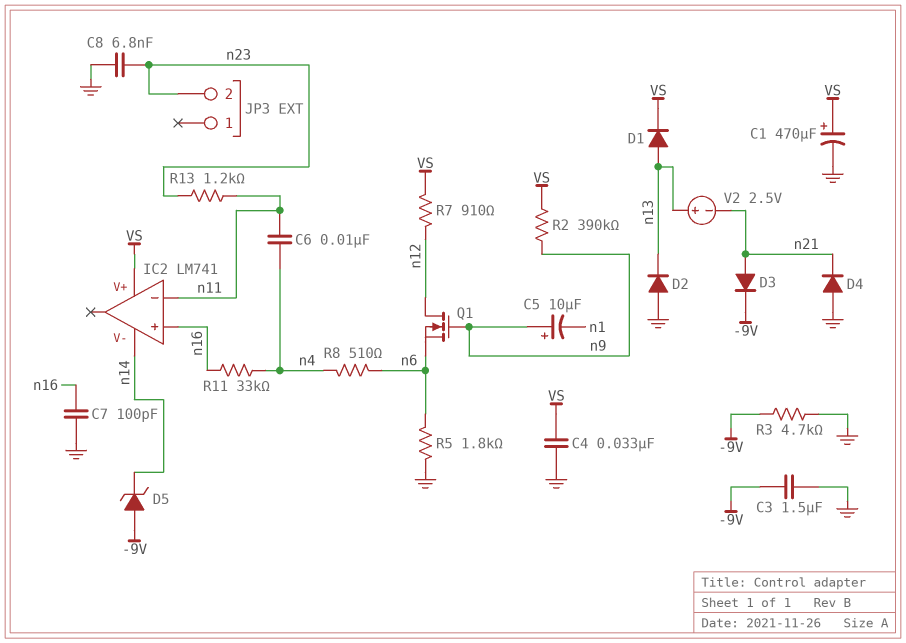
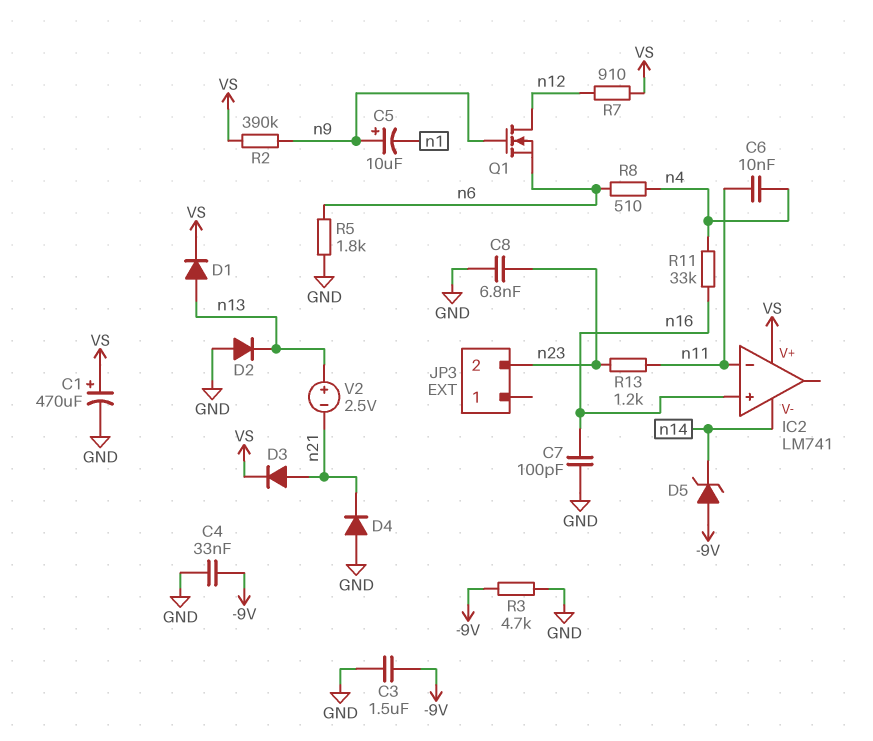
C4: 33nF (GND, VS) -> 33nF (-9V, GND)
D3: diode (A n21, K -9V) -> diode (A n21, K VS)

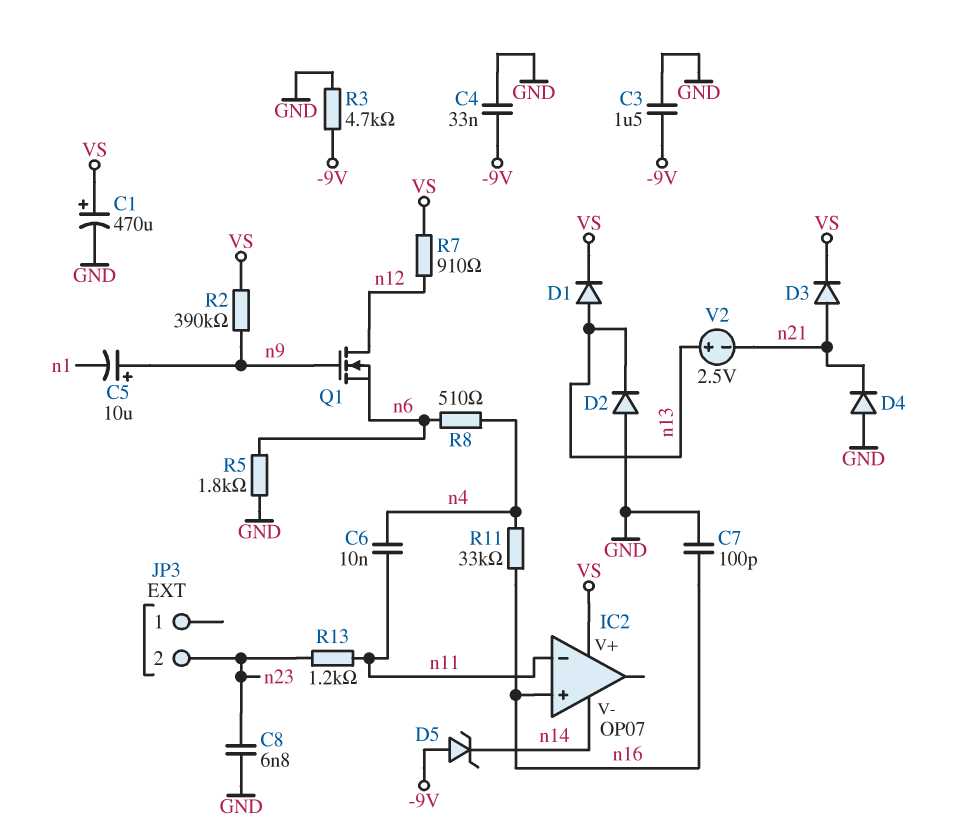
IC2: LM741 -> OP07

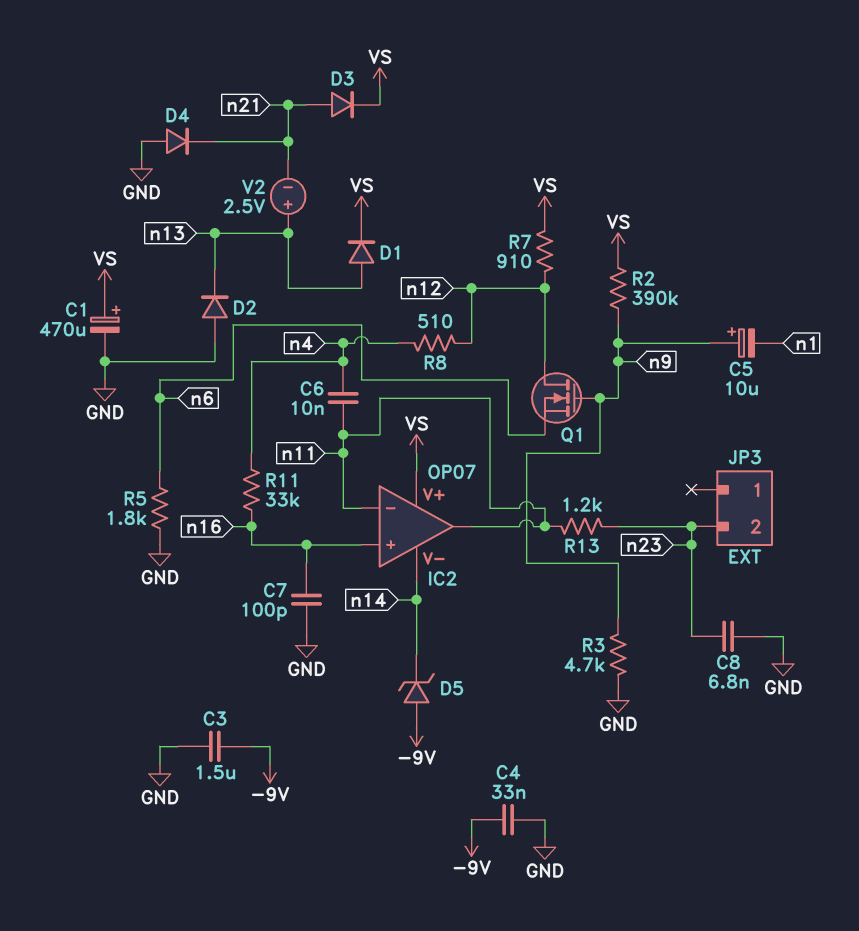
IC2 pin out: none -> n11
R3: 4.7k (-9V, GND) -> 4.7k (GND, n9)
R8: 510 (n4, n6) -> 510 (n4, n12)

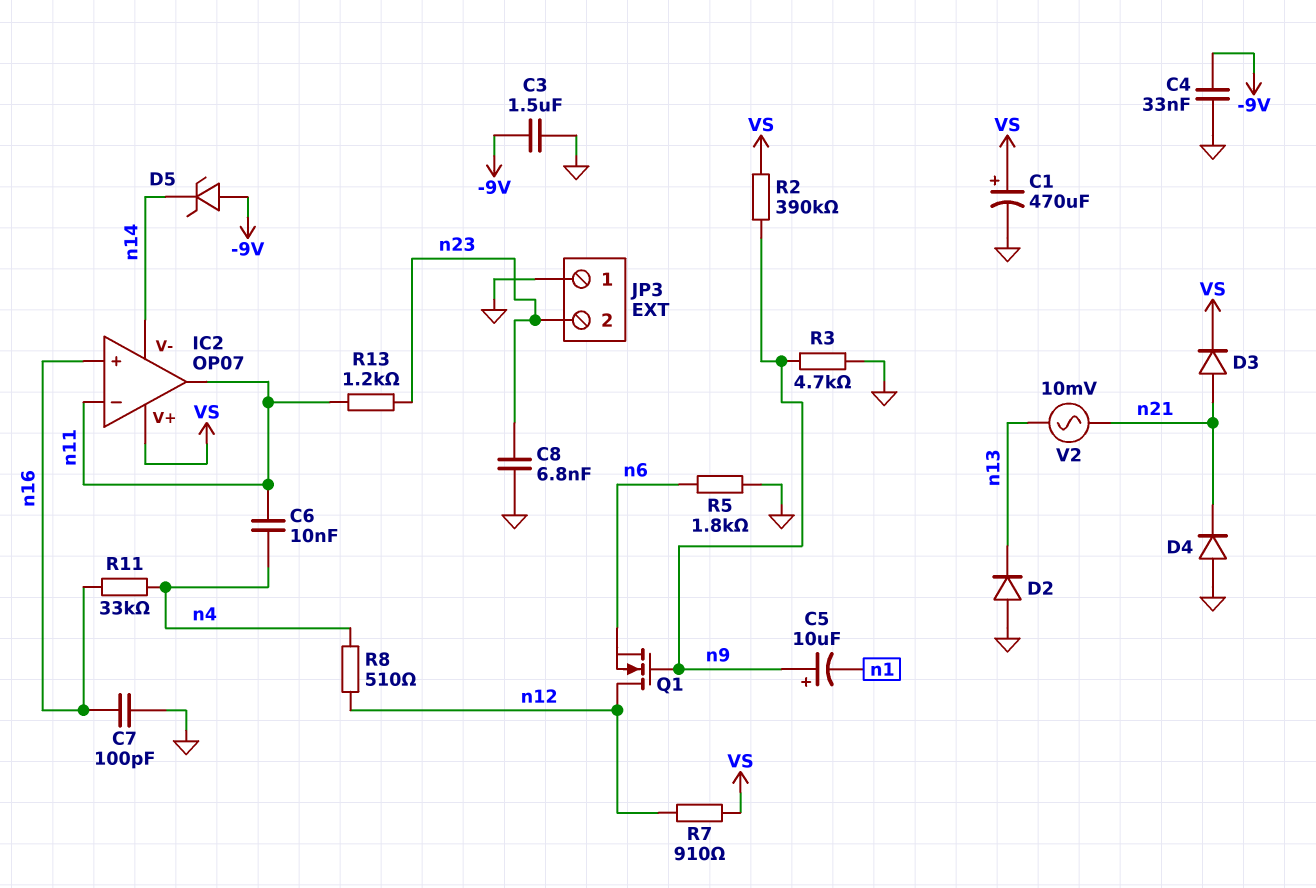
D1: diode (A n13, K VS) -> none
JP3 pin 1: none -> GND
V2: 2.5V (plus n13, minus n21) -> AC 10mV (n13, n21)

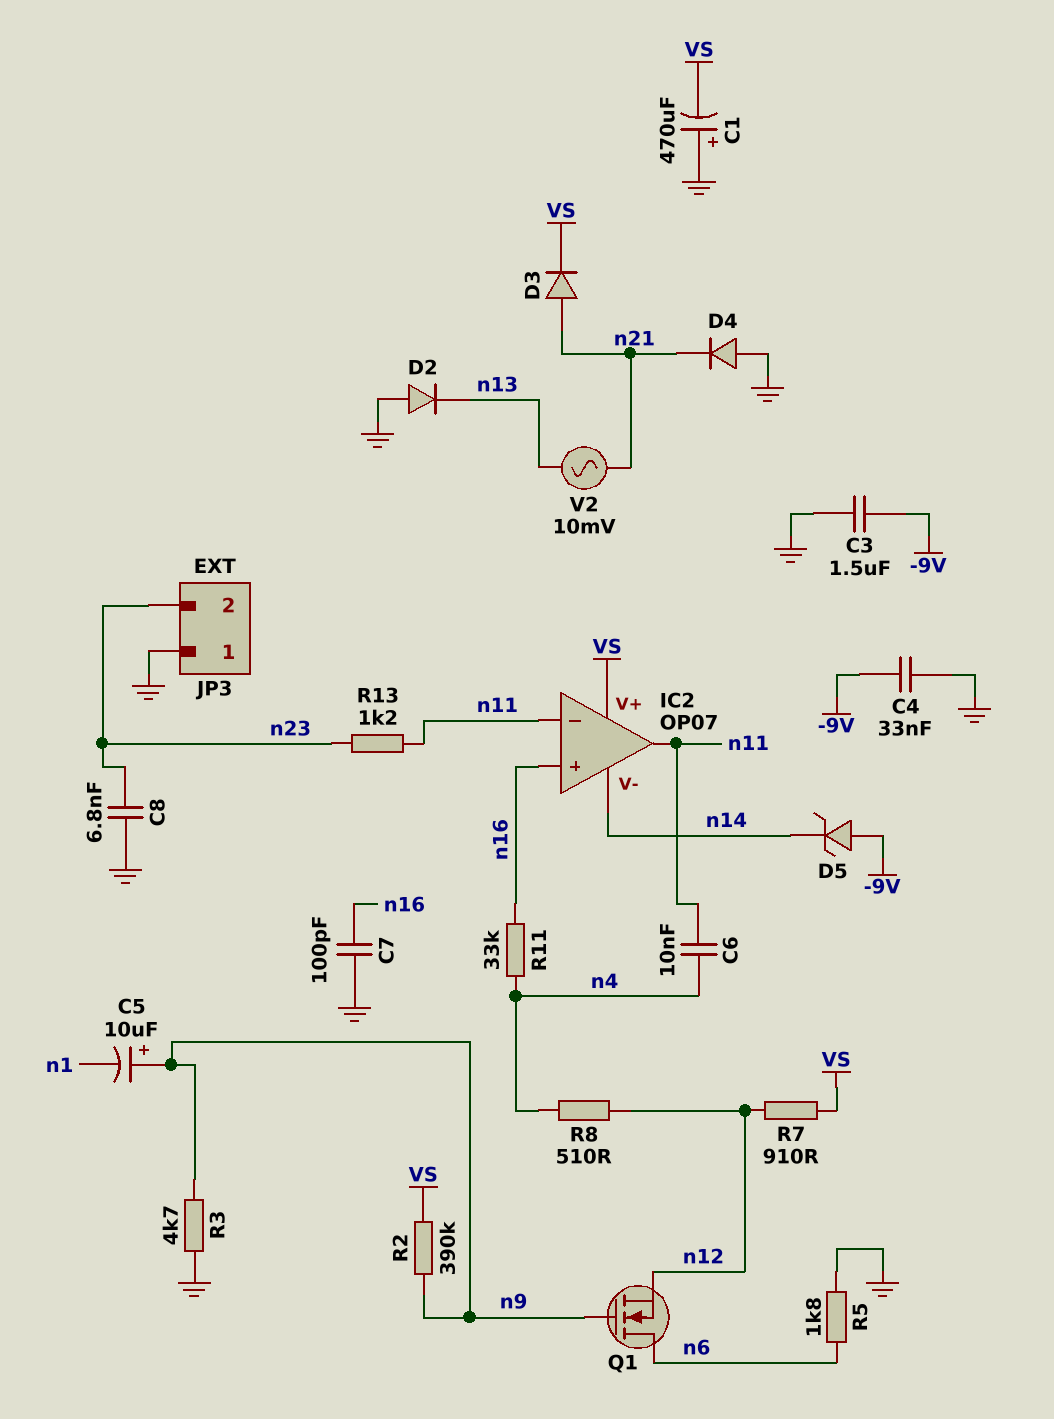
C1: 470uF (plus VS, minus GND) -> 470uF (plus GND, minus VS)
Q1: NMOS (G n9, D n12, S n6) -> NMOS (G n9, D n6, S n12)

